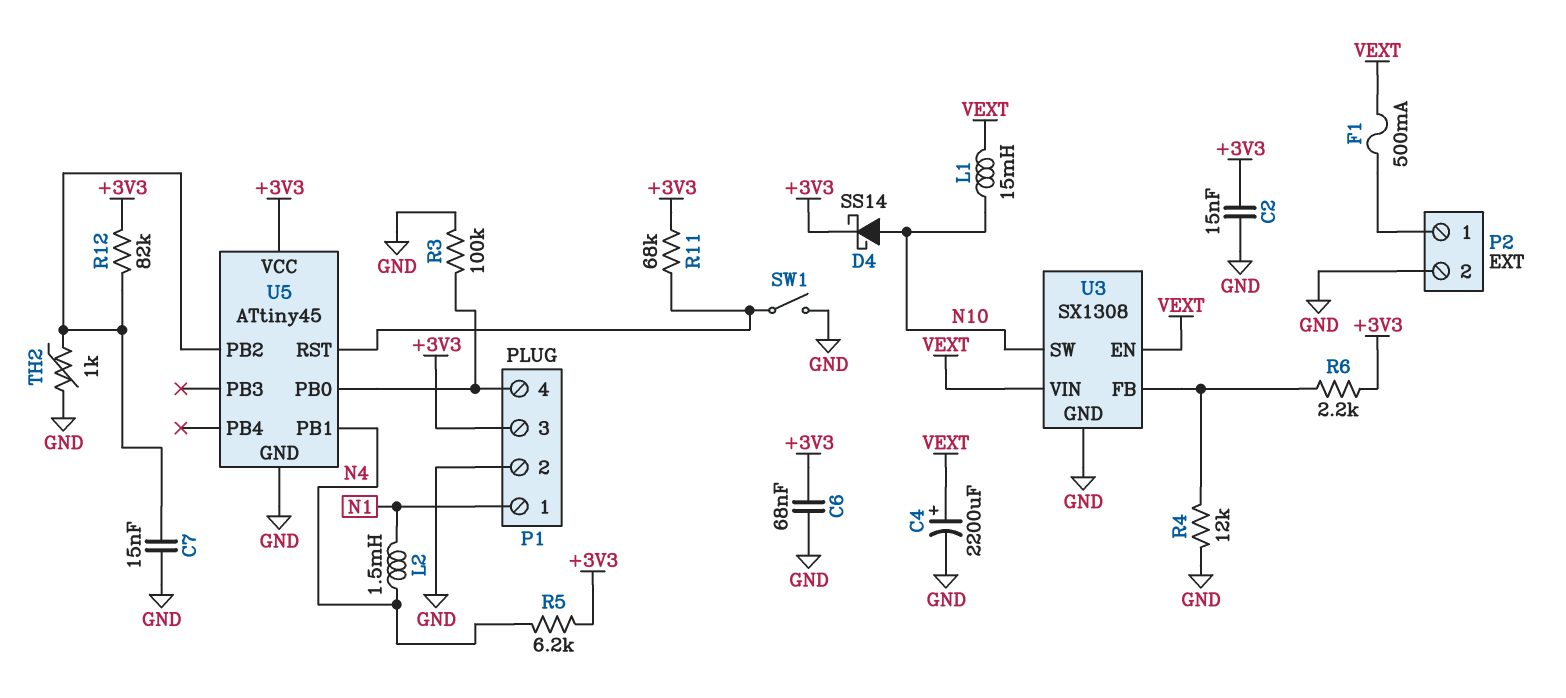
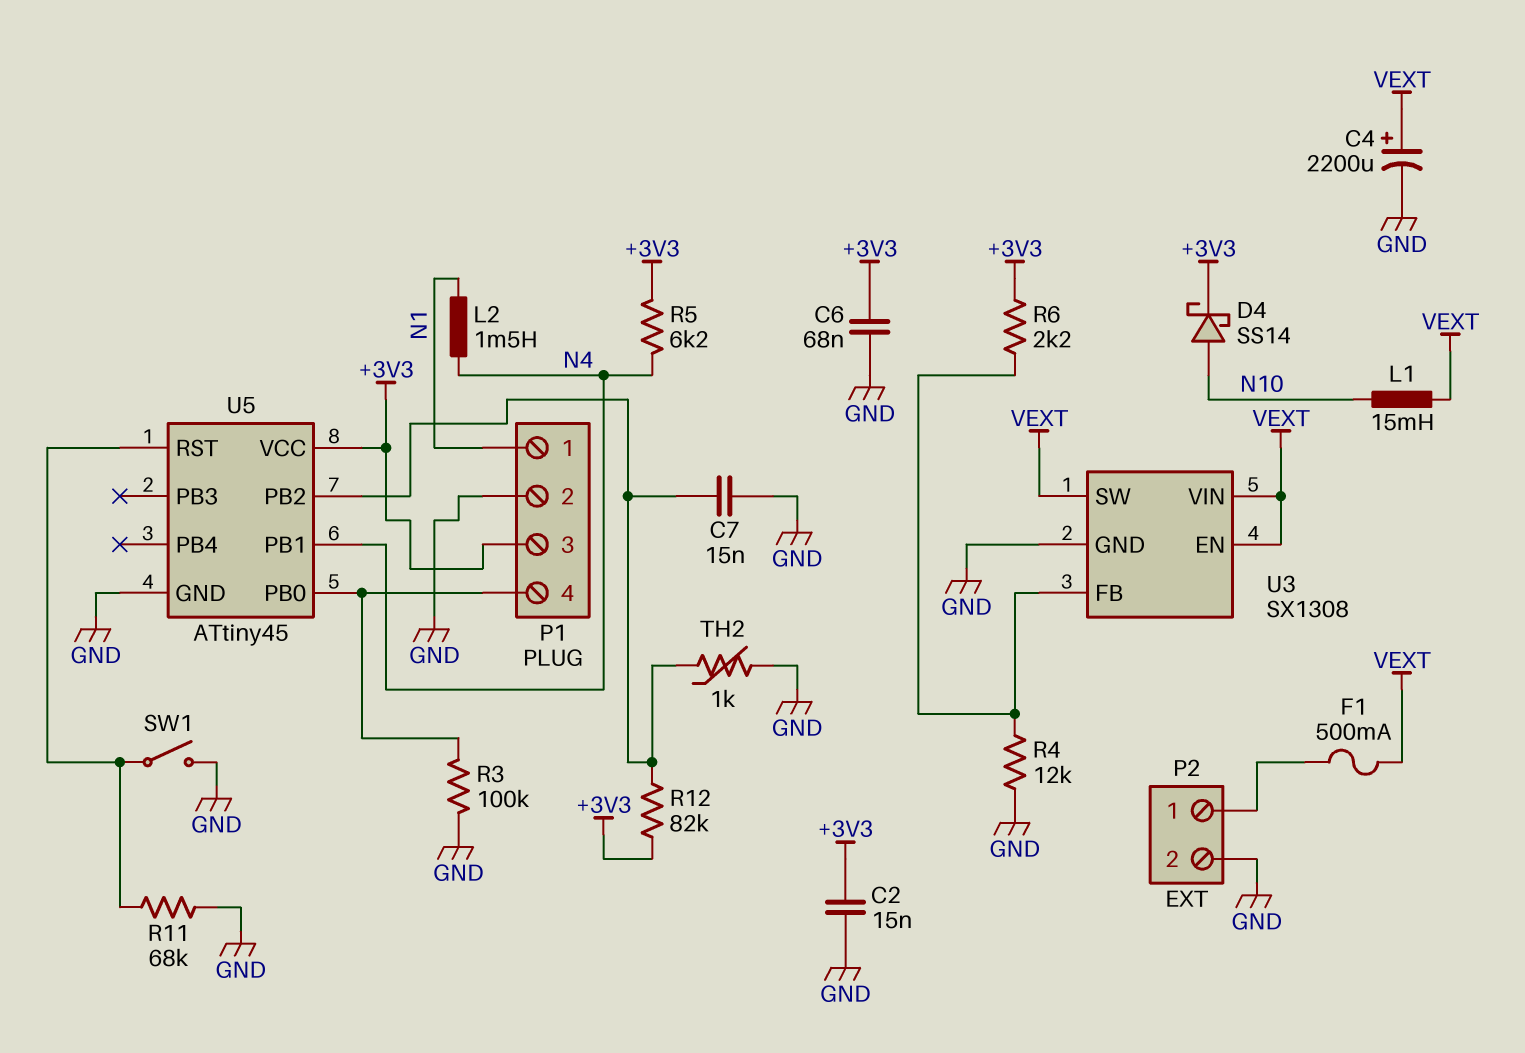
R11: 68k (+3V3, U5/RST) -> 68k (GND, U5/RST)
U3 pin SW: N10 -> VEXT

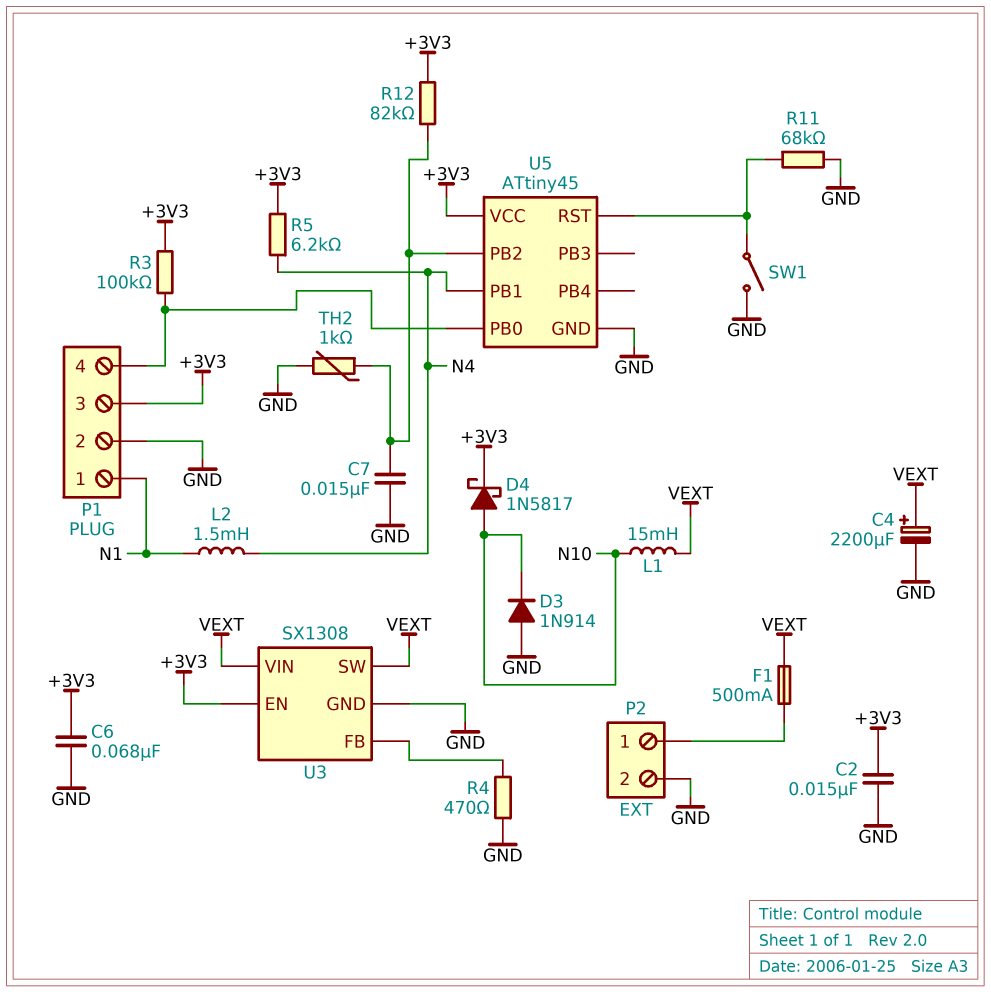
D3: none -> diode 1N914 (A GND, K N10)
D4: schottky SS14 (A N10, K +3V3) -> schottky 1N5817 (A N10, K +3V3)
R3: 100k (GND, P1/4) -> 100k (+3V3, P1/4)
R4: 12k (GND, U3/FB) -> 470 (GND, U3/FB)
R6: 2.2k (+3V3, U3/FB) -> none
U3 pin EN: VEXT -> +3V3

